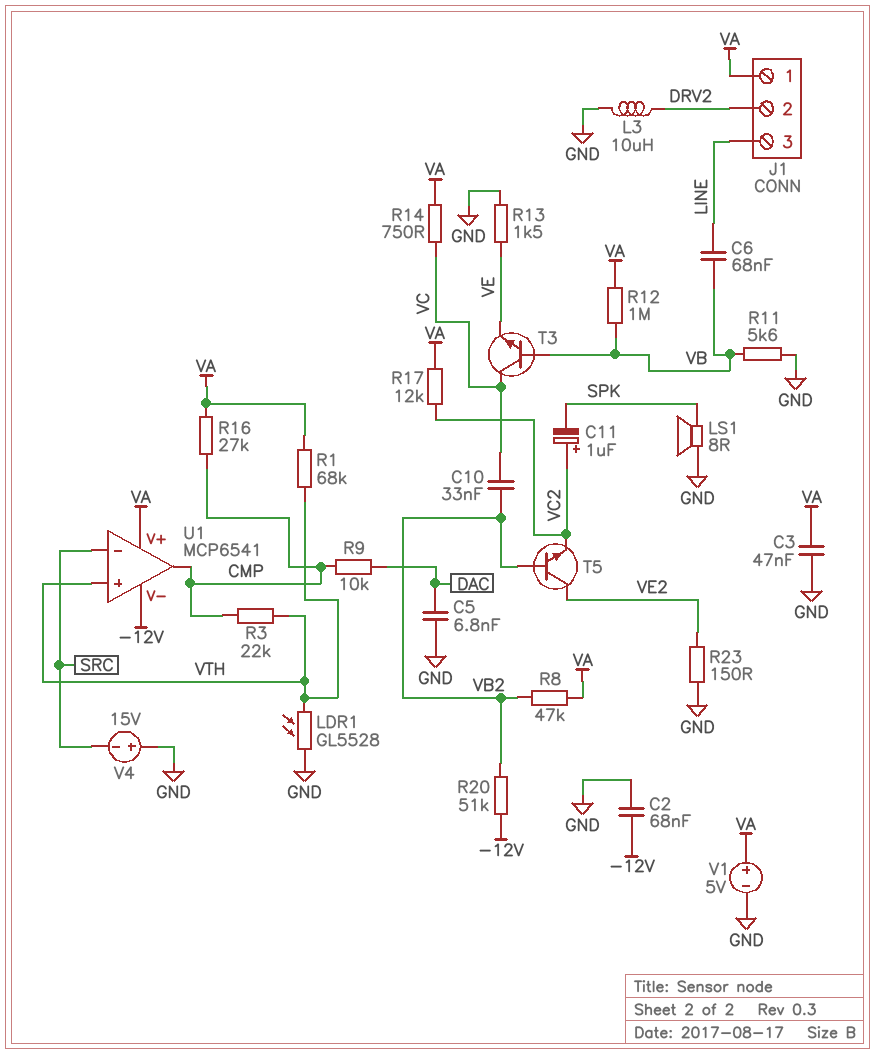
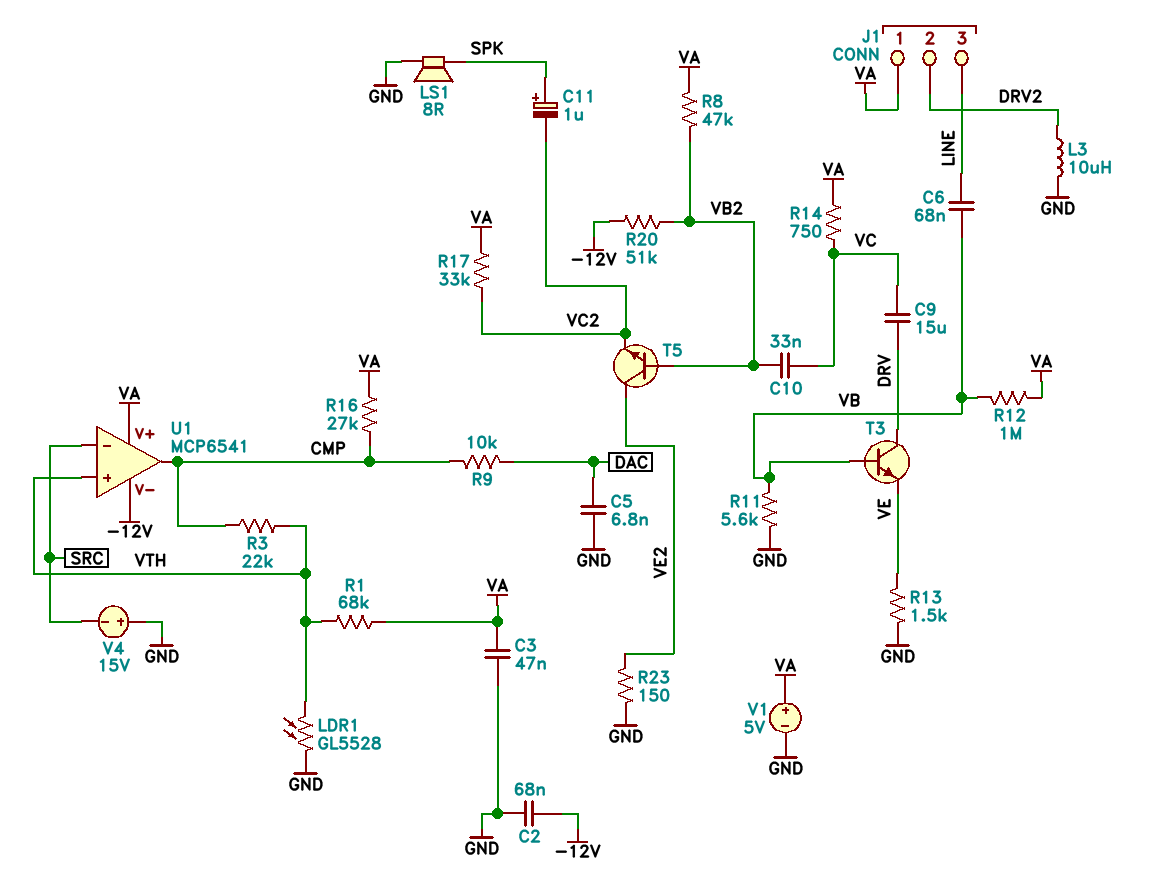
C9: none -> 15uF (DRV, VC)
C11: 1uF (plus VC2, minus SPK) -> 1uF (plus SPK, minus VC2)
R17: 12k (VA, VC2) -> 33k (VA, VC2)
T3: NPN (B VB, C VC, E VE) -> NPN (B VB, C DRV, E VE)

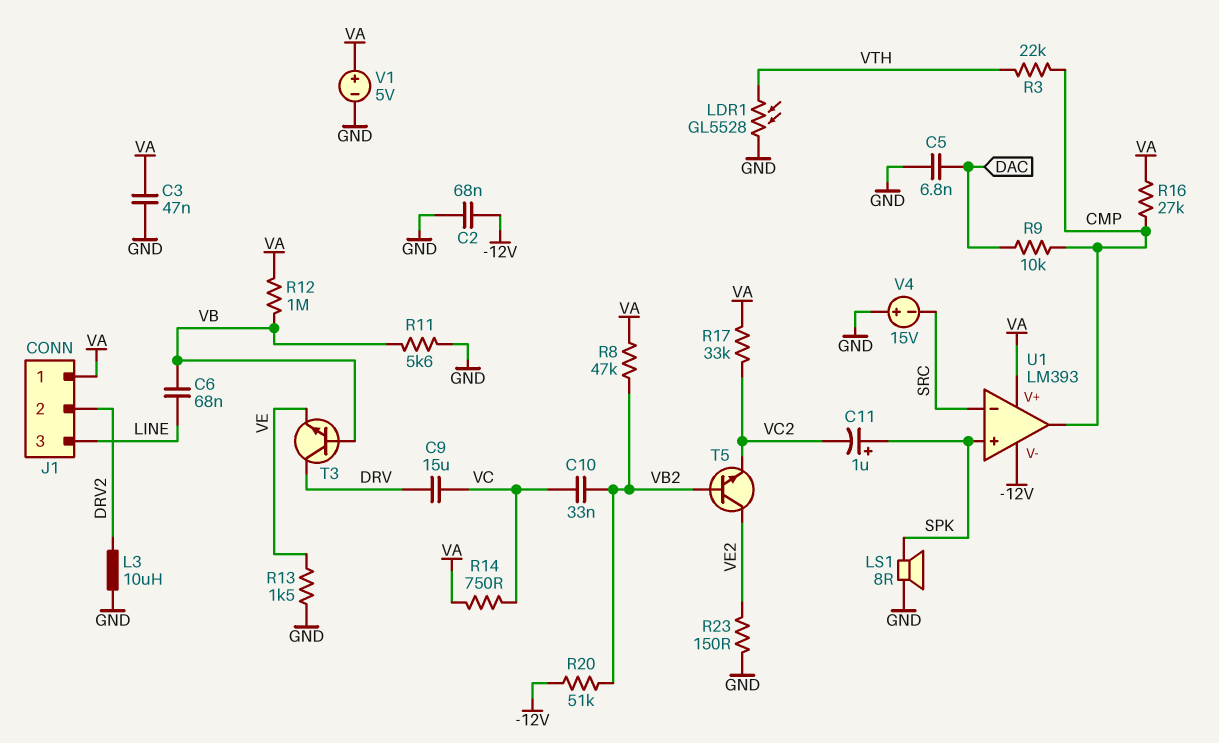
R1: 68k (VA, VTH) -> none
U1: MCP6541 -> LM393
U1 pin in+: VTH -> SPK

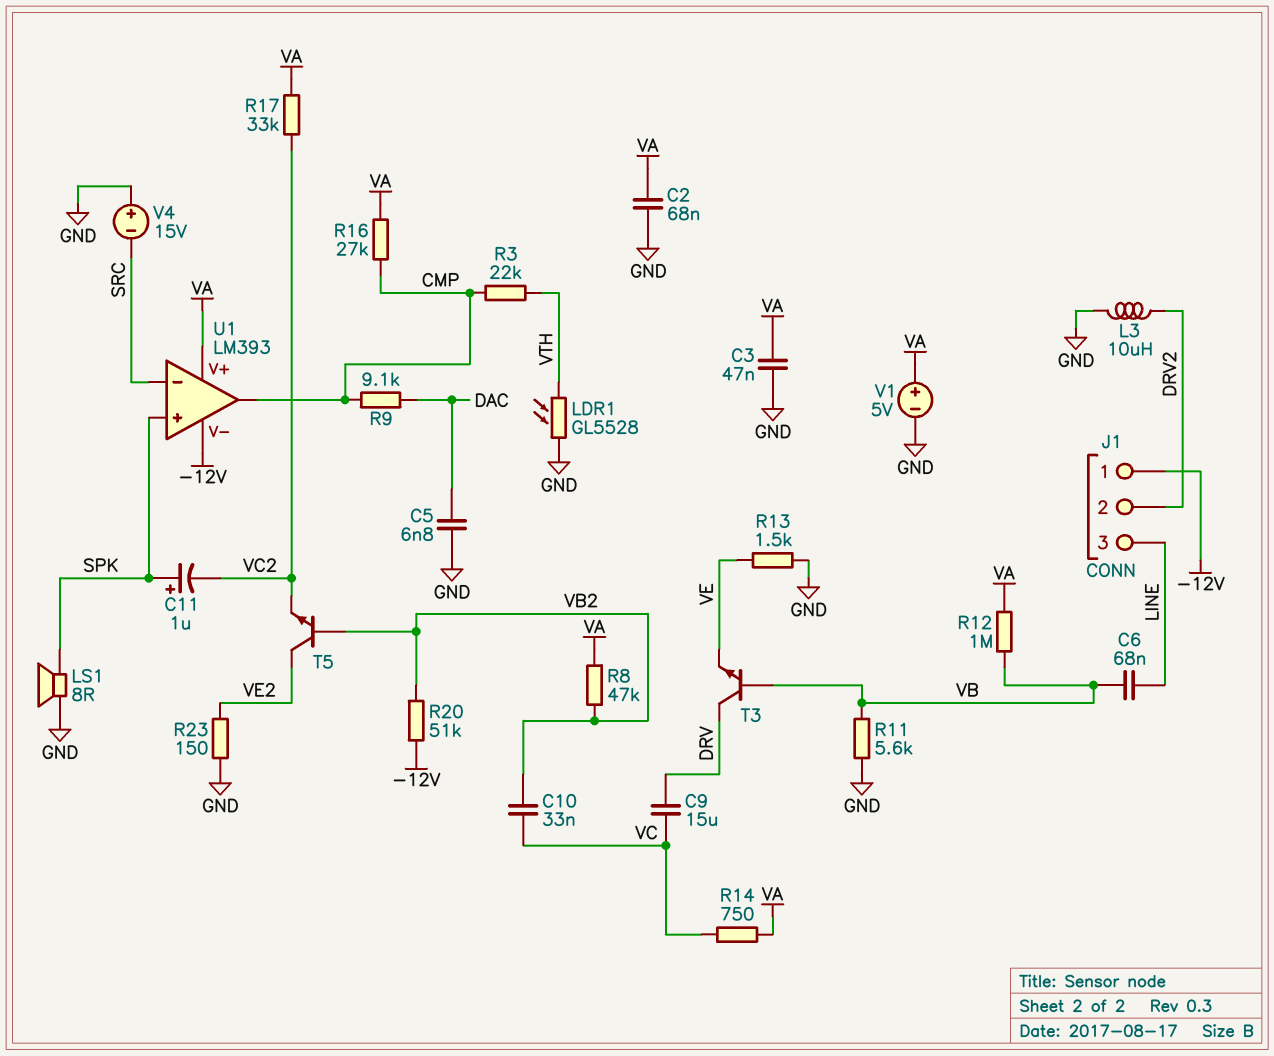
C2: 68nF (-12V, GND) -> 68nF (GND, VA)
J1 pin 1: VA -> -12V
R9: 10k (CMP, DAC) -> 9.1k (CMP, DAC)

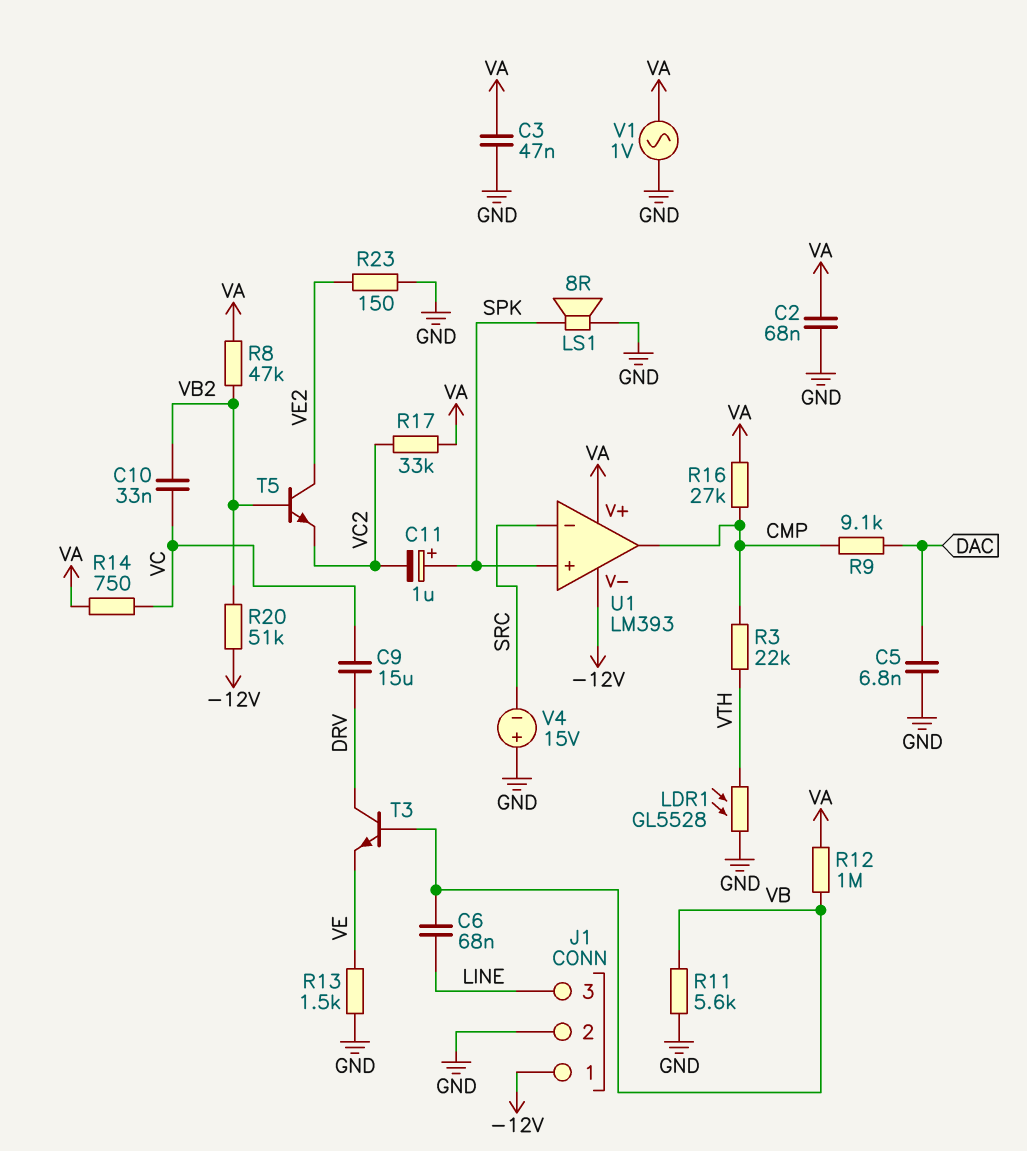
J1 pin 2: DRV2 -> GND
L3: 10uH (DRV2, GND) -> none
V1: 5V (plus VA, minus GND) -> AC 1V (GND, VA)

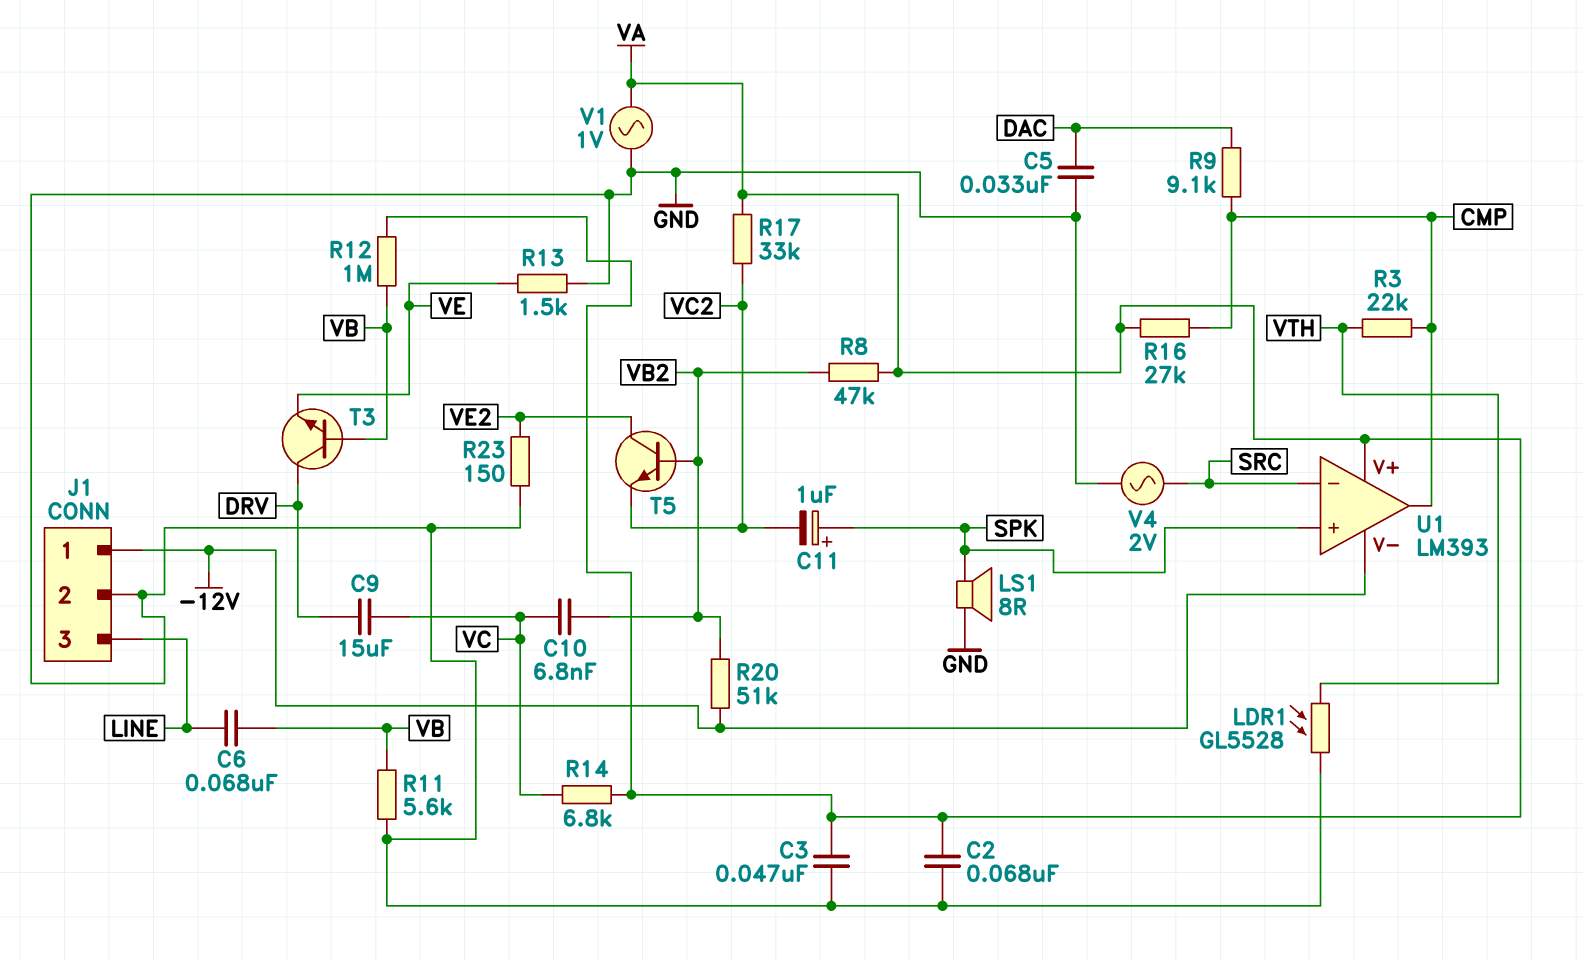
C5: 6.8nF (DAC, GND) -> 33nF (DAC, GND)
C10: 33nF (VB2, VC) -> 6.8nF (VB2, VC)
R14: 750 (VA, VC) -> 6.8k (VA, VC)
V4: 15V (plus GND, minus SRC) -> AC 2V (GND, SRC)

